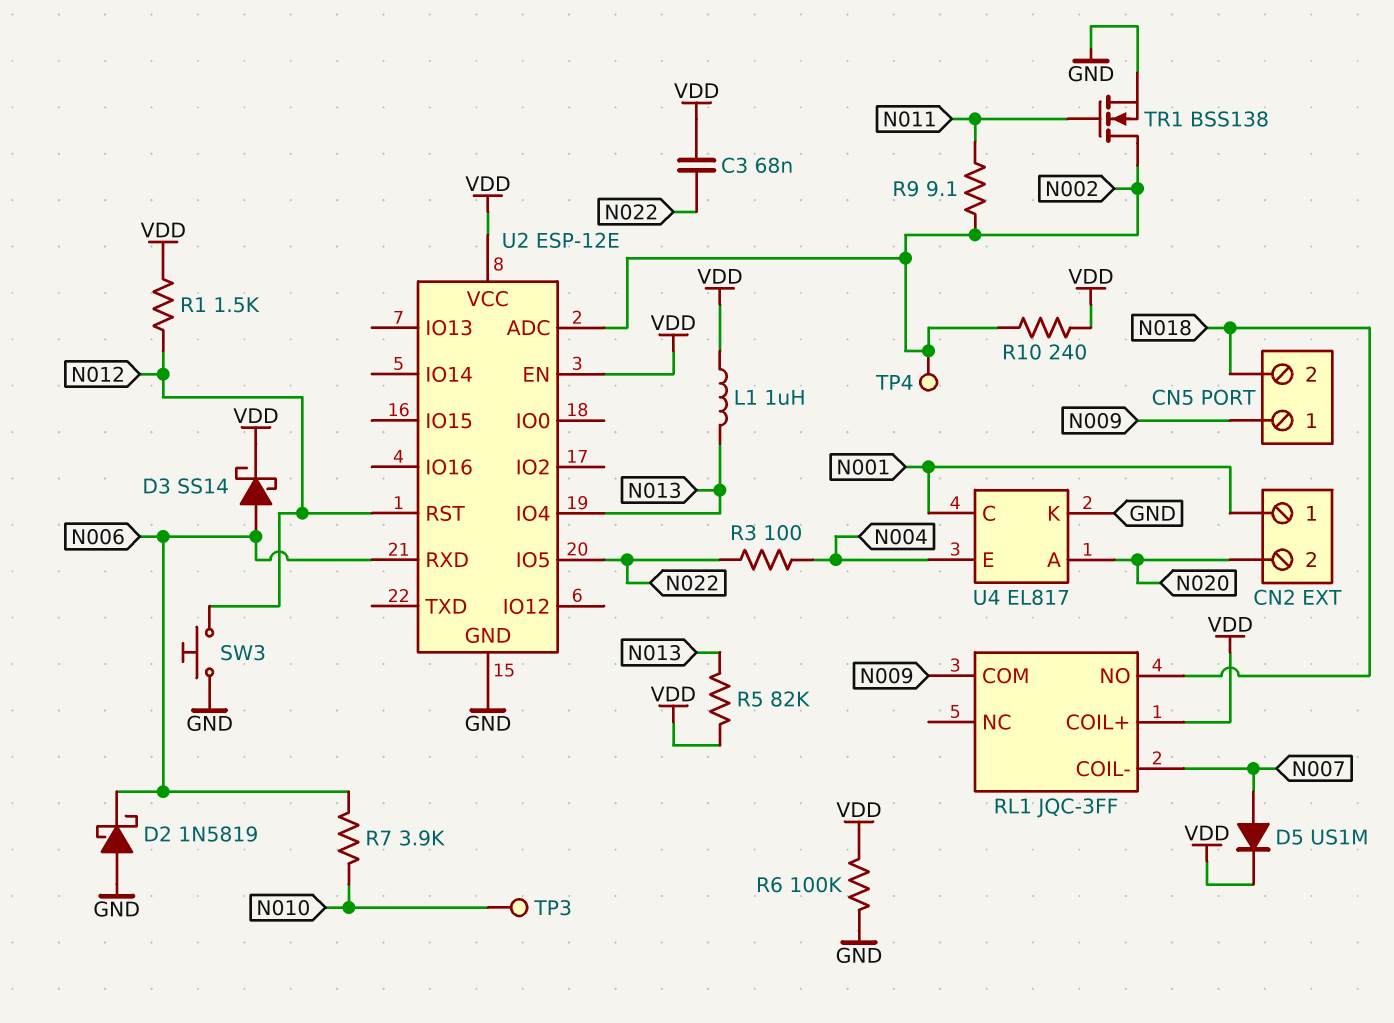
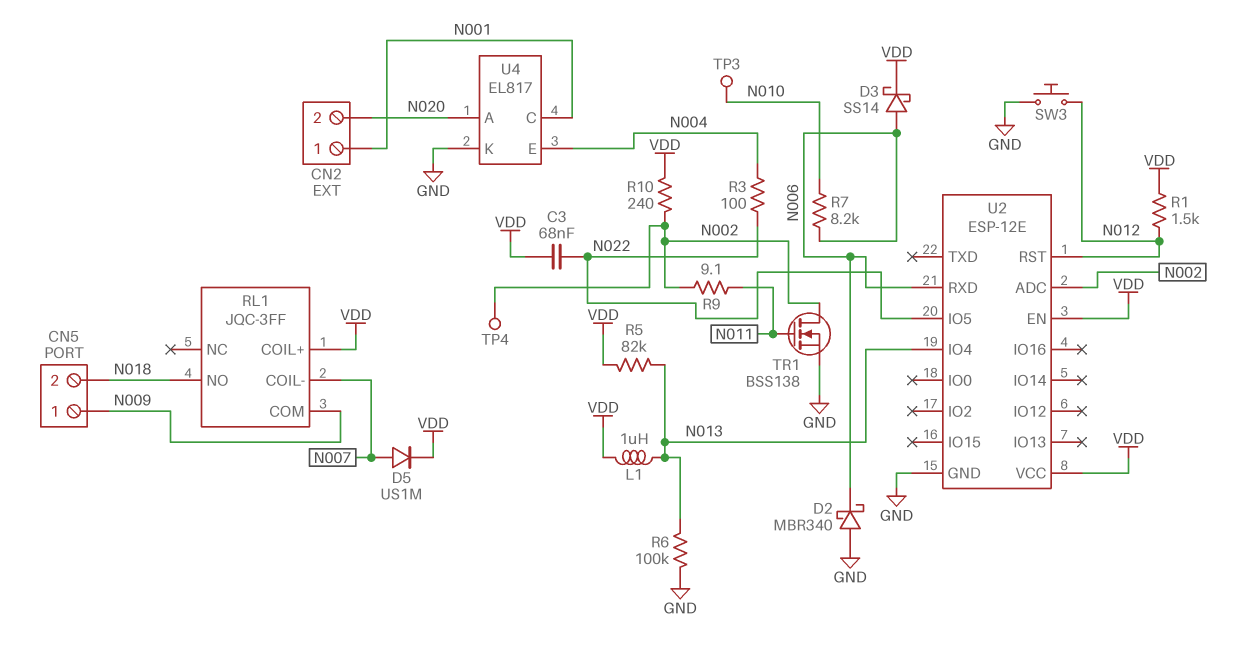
D2: schottky 1N5819 (A GND, K N006) -> schottky MBR340 (A GND, K N006)
R6: 100k (GND, VDD) -> 100k (GND, N013)
R7: 3.9k (N006, N010) -> 8.2k (N006, N010)

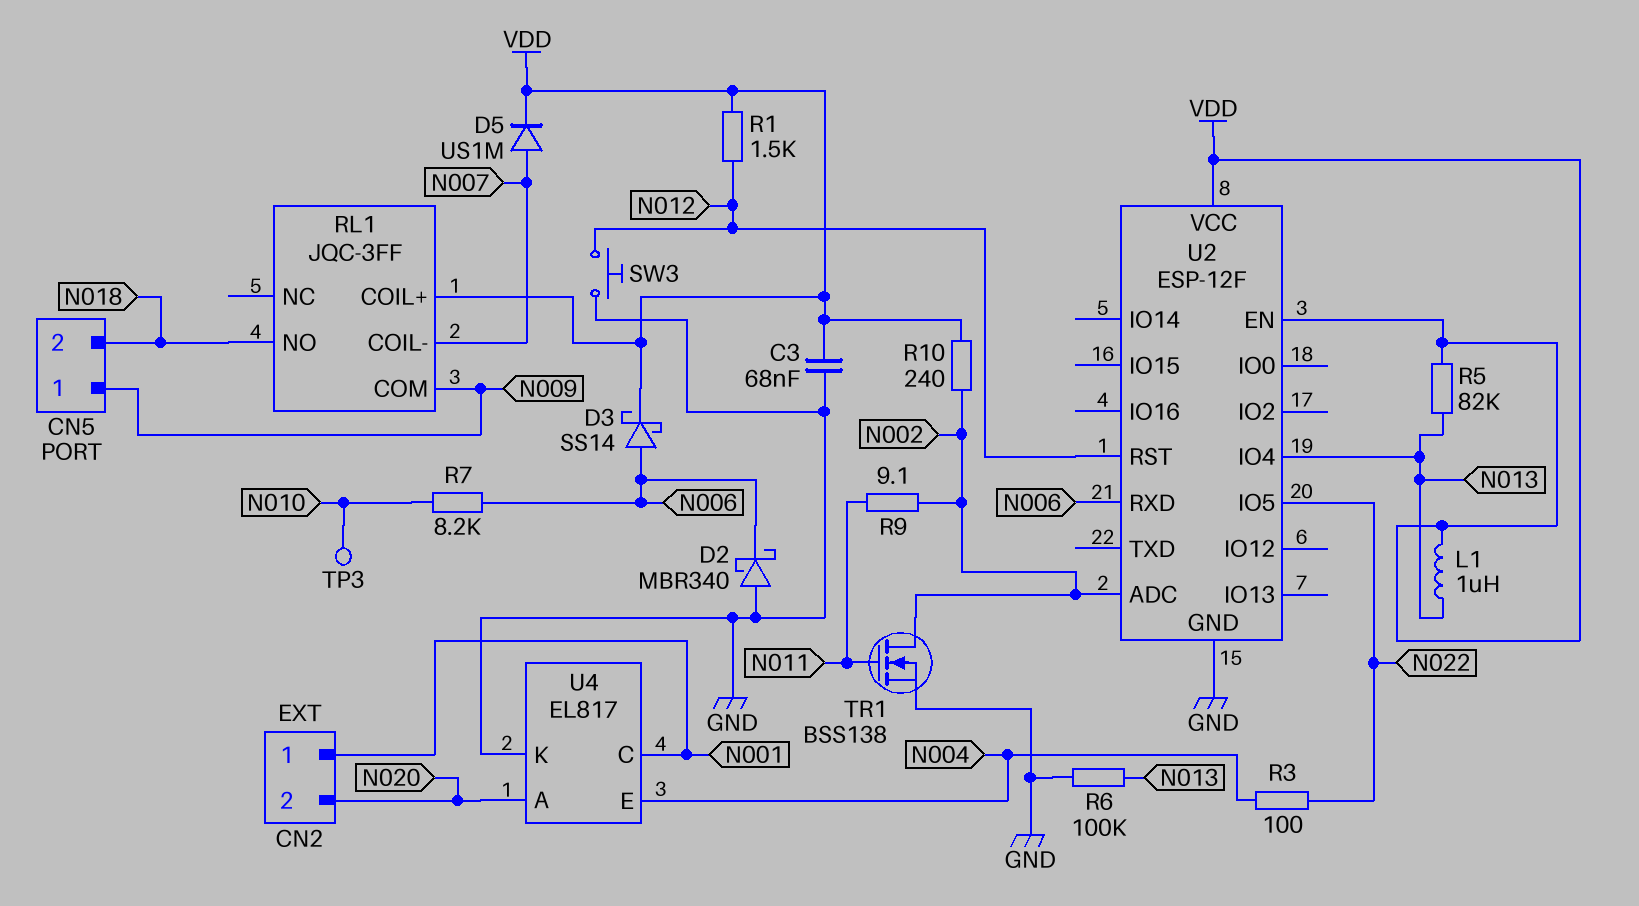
C3: 68nF (N022, VDD) -> 68nF (GND, VDD)
TP4: test point (N002) -> none
U2: ESP-12E -> ESP-12F

